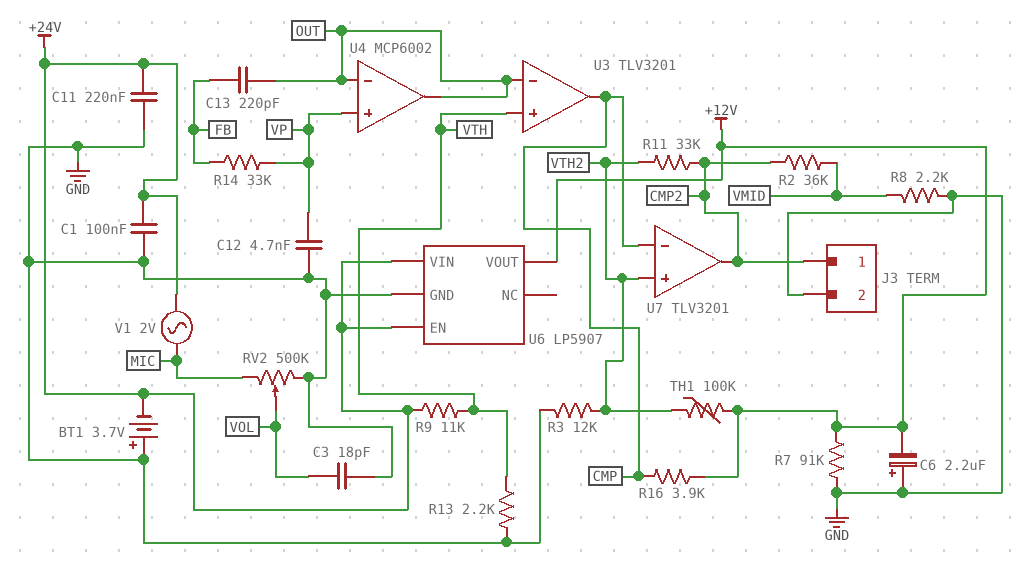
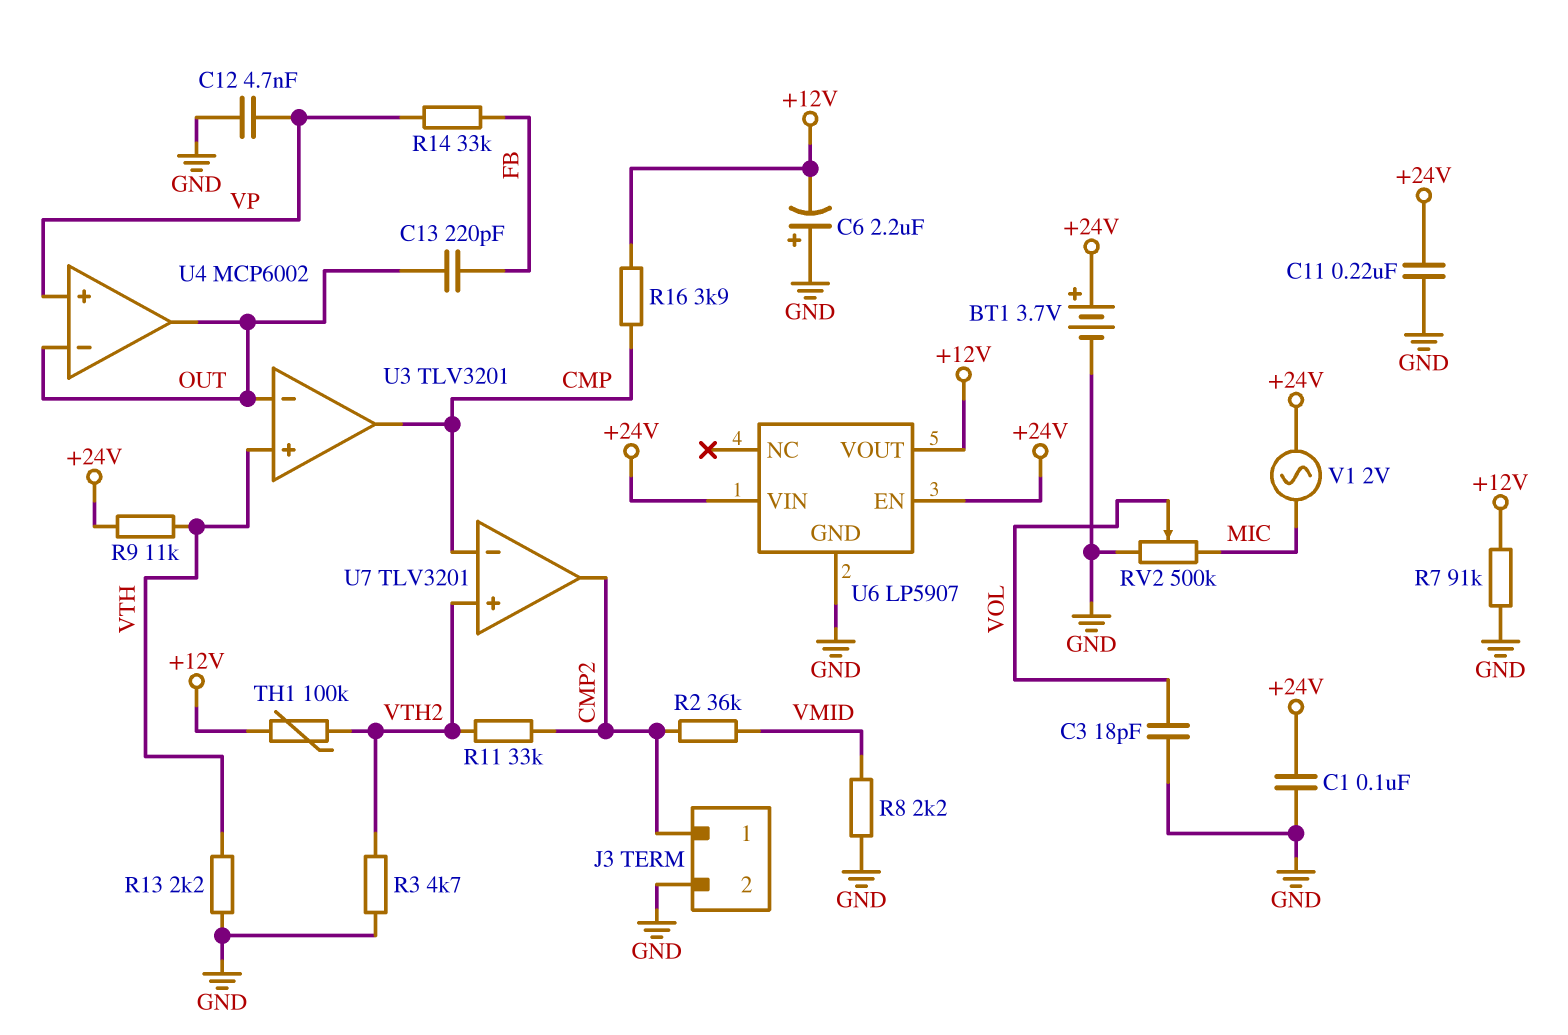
BT1: 3.7V (plus GND, minus +24V) -> 3.7V (plus +24V, minus GND)
R3: 12k (GND, VTH2) -> 4.7k (GND, VTH2)

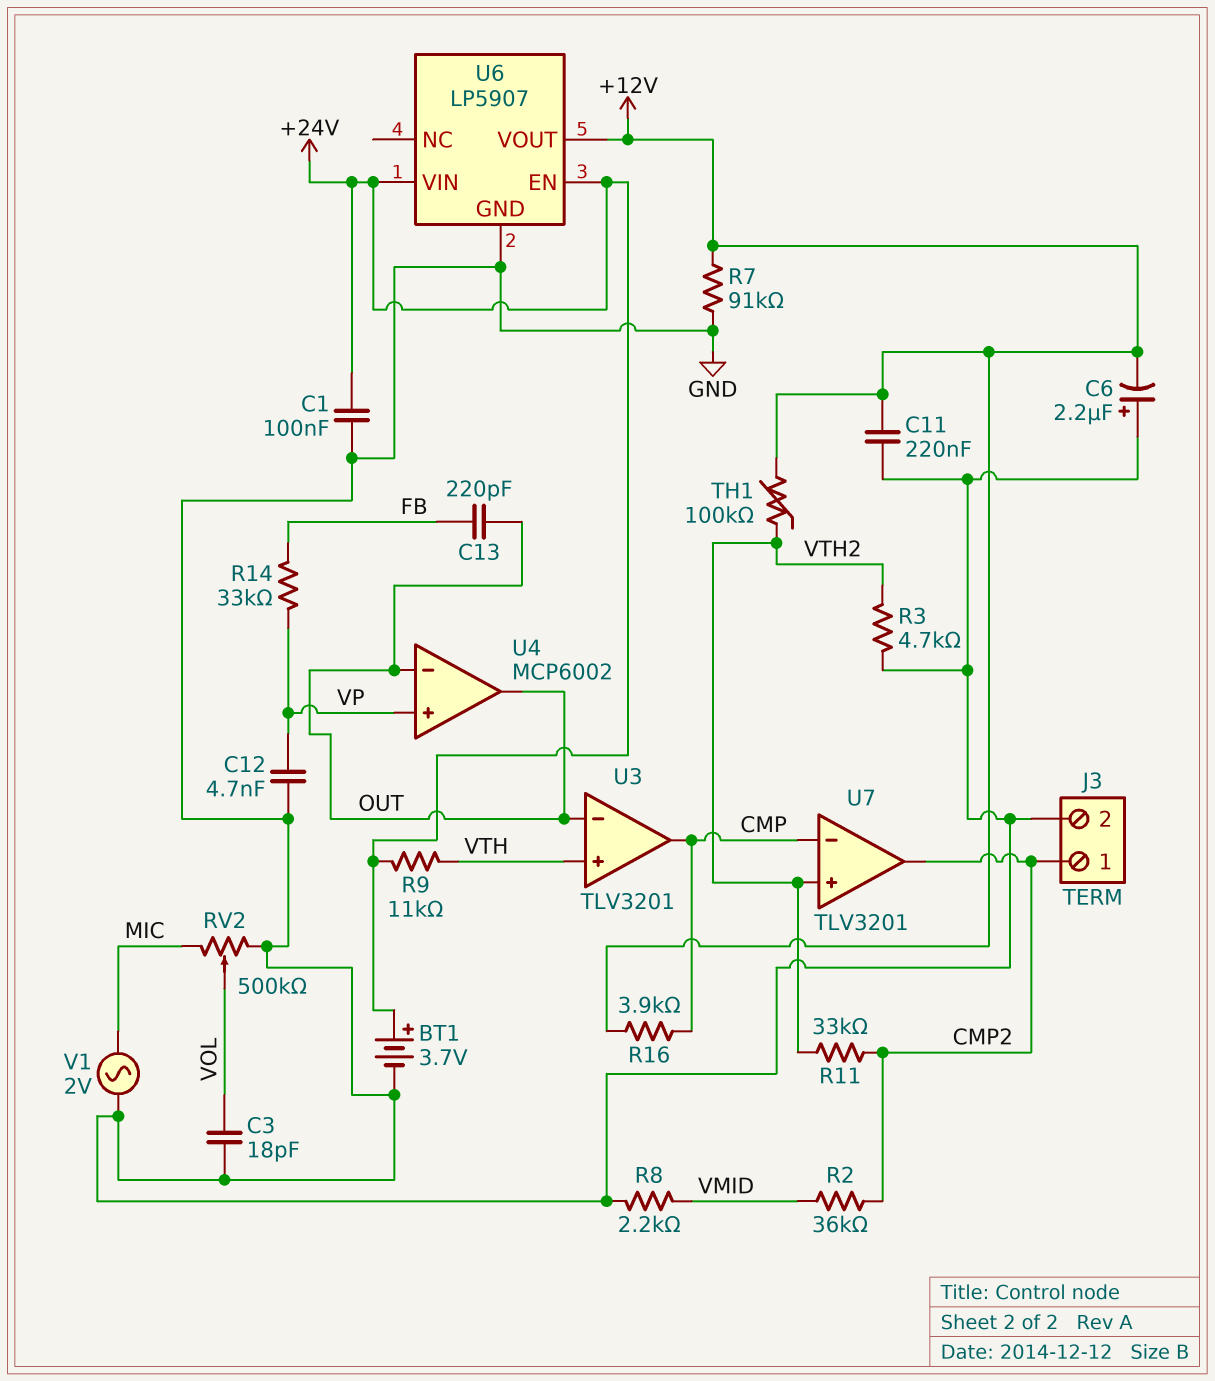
C11: 220nF (+24V, GND) -> 220nF (+12V, GND)
R13: 2.2k (GND, VTH) -> none
V1: AC 2V (+24V, MIC) -> AC 2V (GND, MIC)

